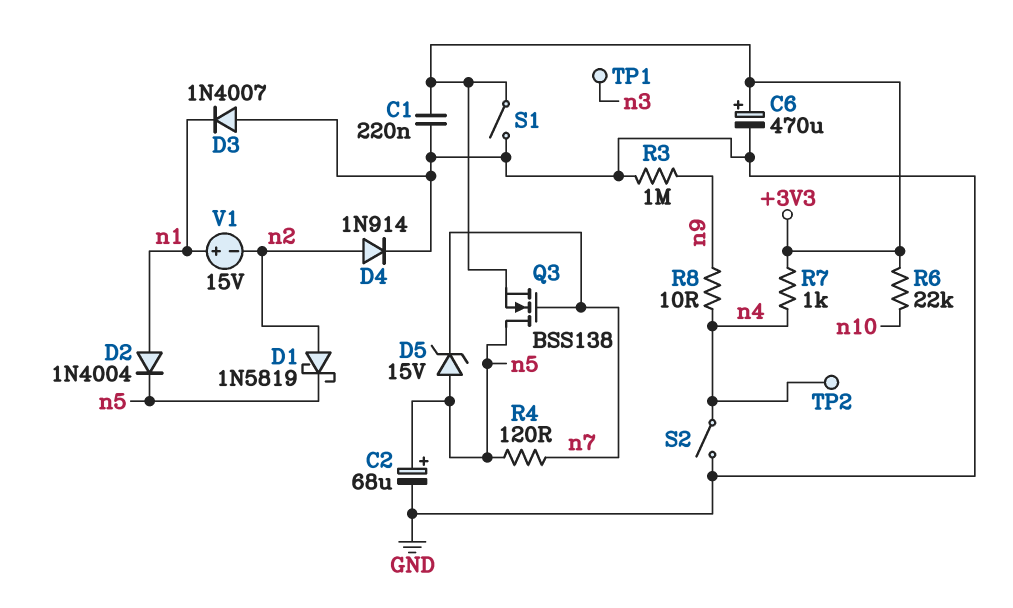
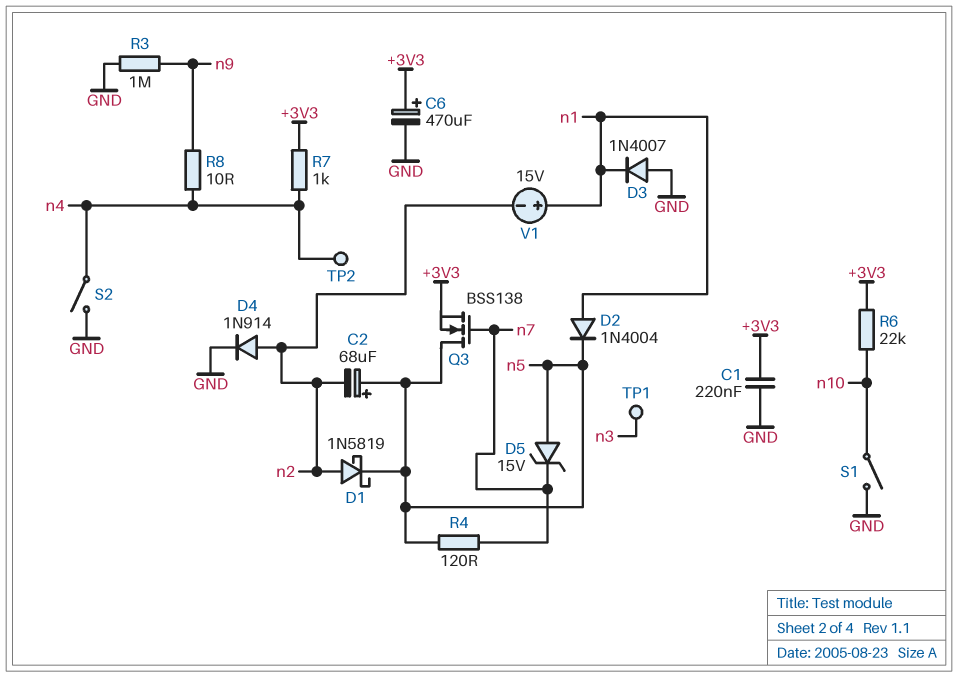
C2: 68uF (plus n5, minus GND) -> 68uF (plus n5, minus n2)
S1: switch (+3V3, GND) -> switch (GND, n10)

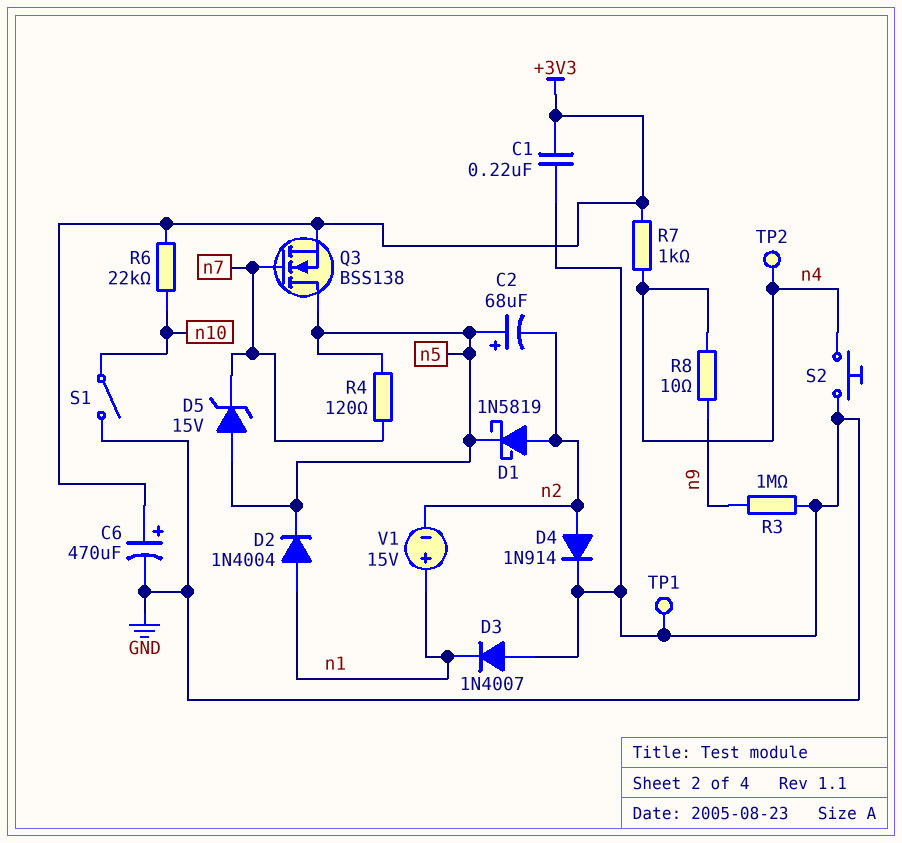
S2: switch (GND, n4) -> button (GND, n4)
TP1: test point (n3) -> test point (GND)

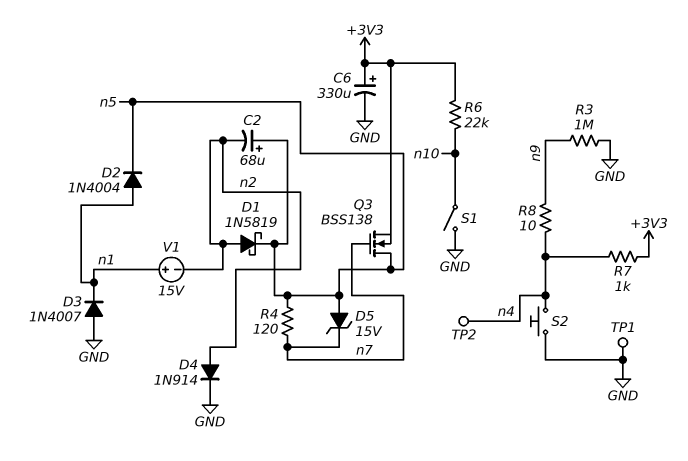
C1: 220nF (+3V3, GND) -> none
C6: 470uF (plus +3V3, minus GND) -> 330uF (plus +3V3, minus GND)

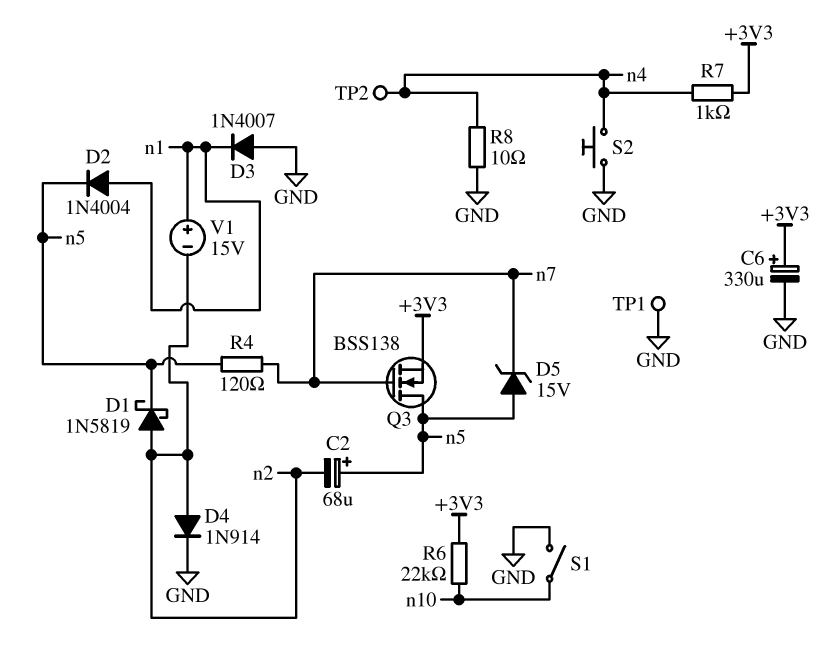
R3: 1M (GND, n9) -> none
R8: 10 (n4, n9) -> 10 (GND, n4)

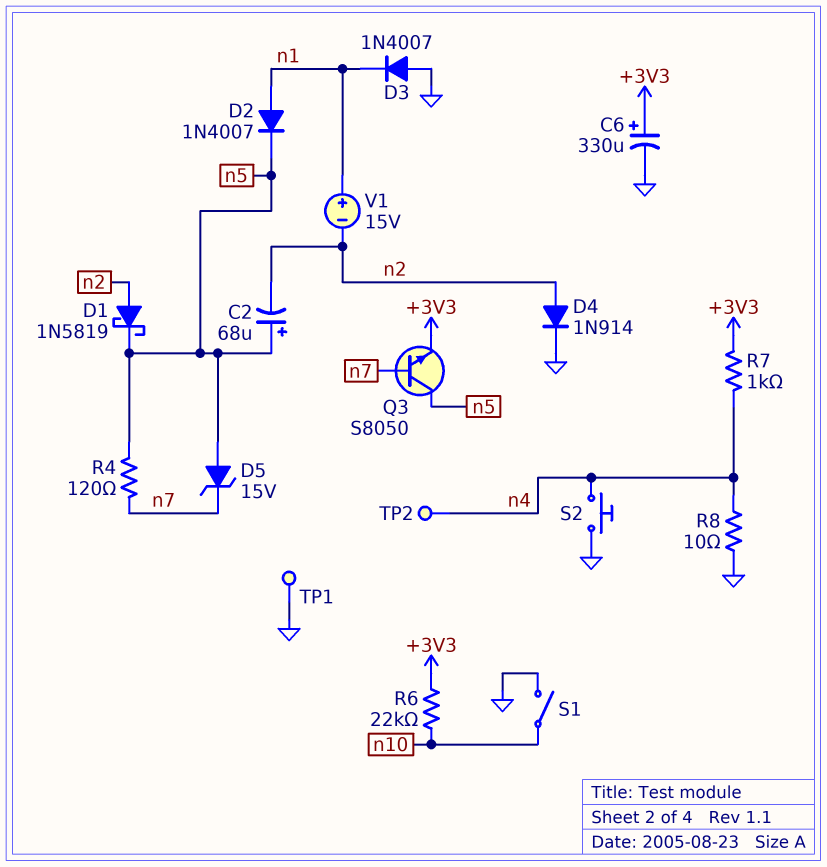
D2: diode 1N4004 (A n1, K n5) -> diode 1N4007 (A n1, K n5)
Q3: NMOS BSS138 (G n7, D n5, S +3V3) -> NPN S8050 (B n7, C n5, E +3V3)

